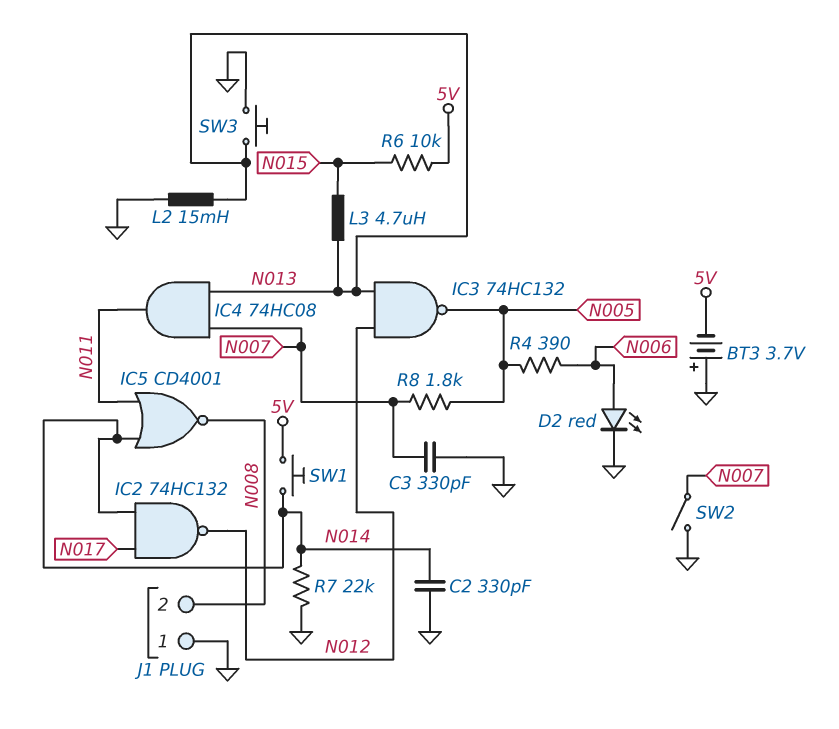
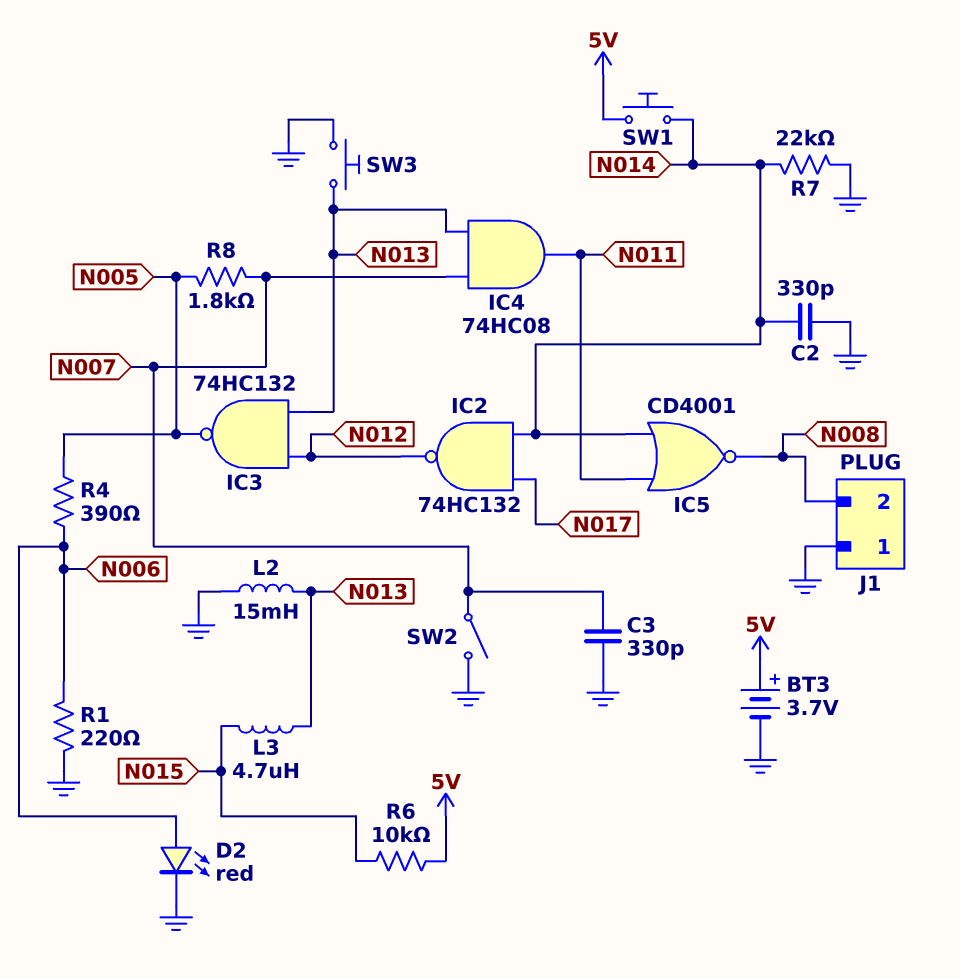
BT3: 3.7V (plus GND, minus 5V) -> 3.7V (plus 5V, minus GND)
R1: none -> 220 (GND, N006)

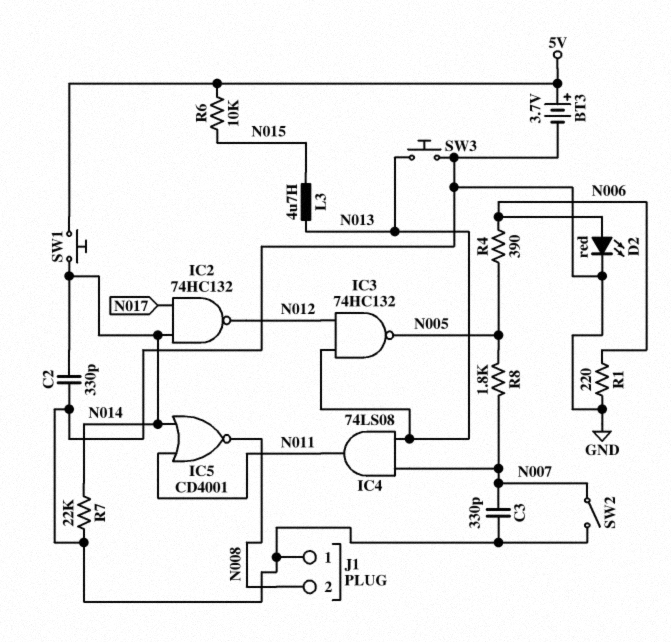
IC4: AND 74HC08 (in N007, in N013, out N011) -> AND 74LS08 (in N007, in N013, out N011)
L2: 15mH (GND, N013) -> none

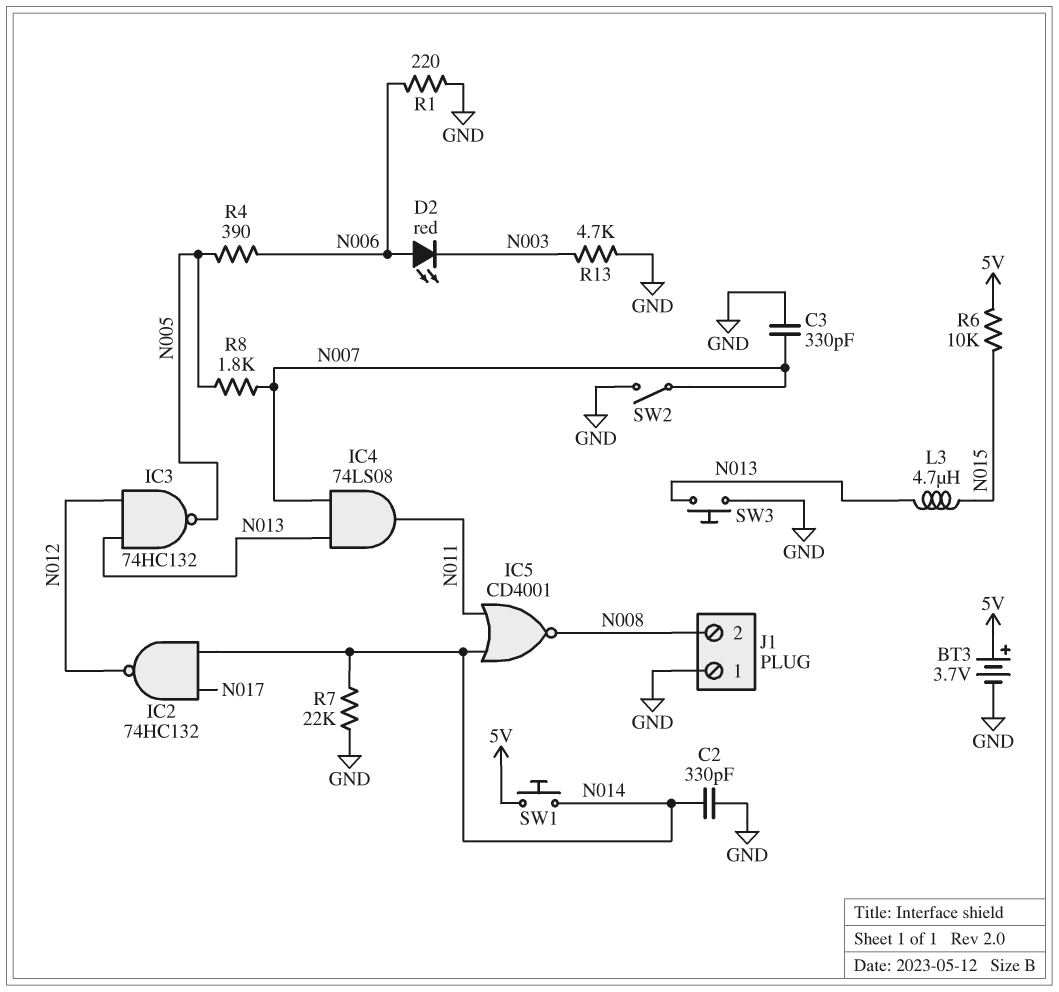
D2: LED red (A N006, K GND) -> LED red (A N006, K N003)
R13: none -> 4.7k (GND, N003)

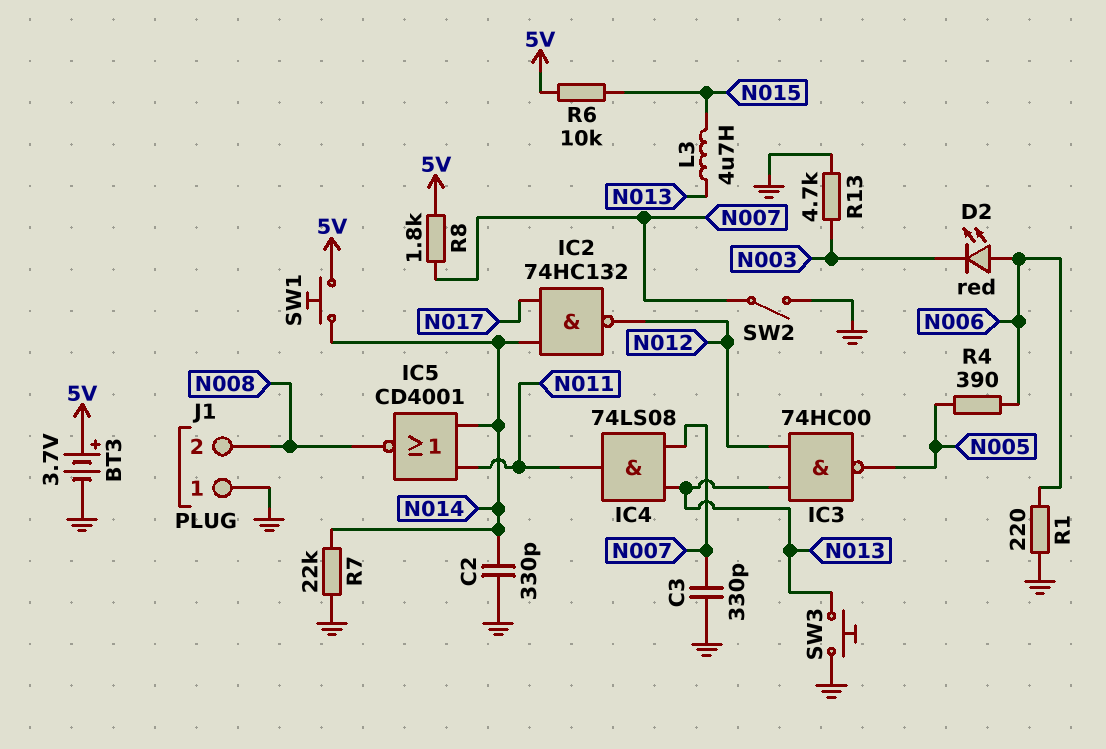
IC3: NAND 74HC132 (in N012, in N013, out N005) -> NAND 74HC00 (in N012, in N013, out N005)
R8: 1.8k (N005, N007) -> 1.8k (5V, N007)

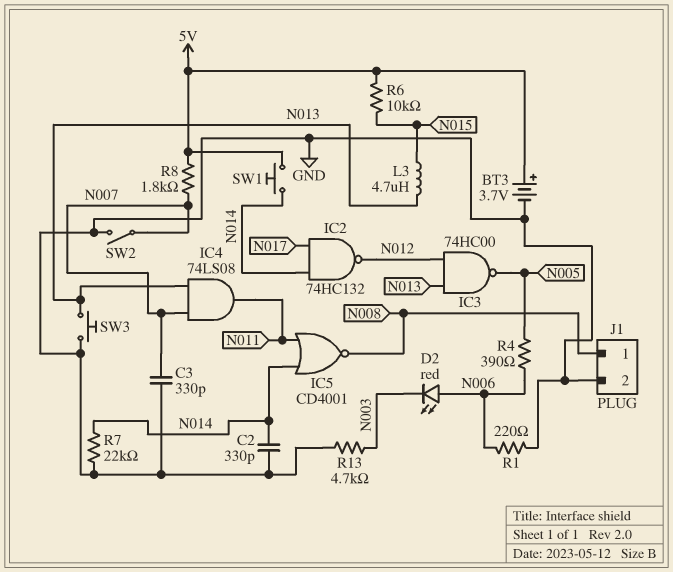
J1 pin 1: GND -> N008
J1 pin 2: N008 -> GND

